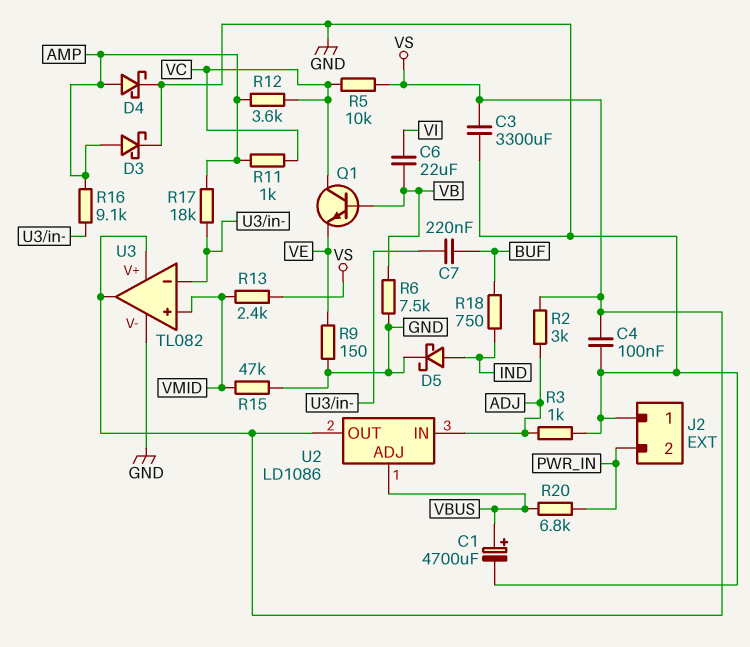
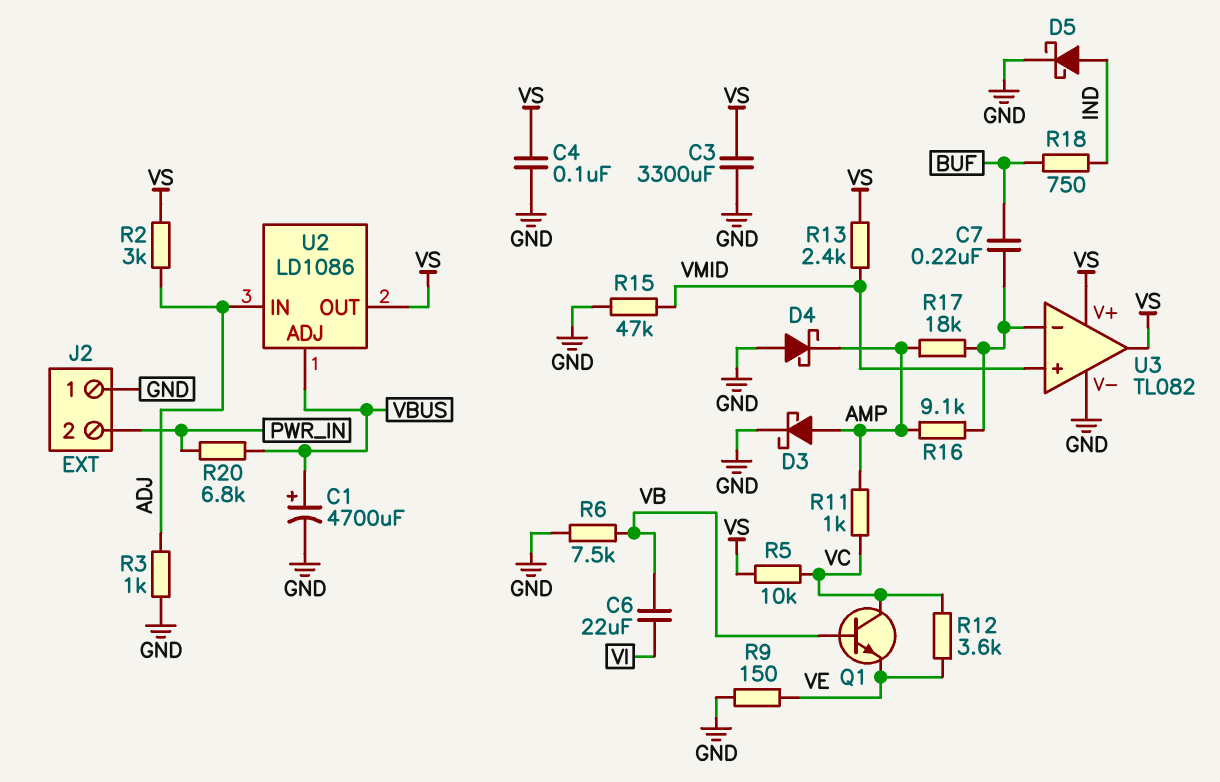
D4: schottky (A AMP, K GND) -> schottky (A GND, K AMP)
R12: 3.6k (AMP, VC) -> 3.6k (VC, VE)

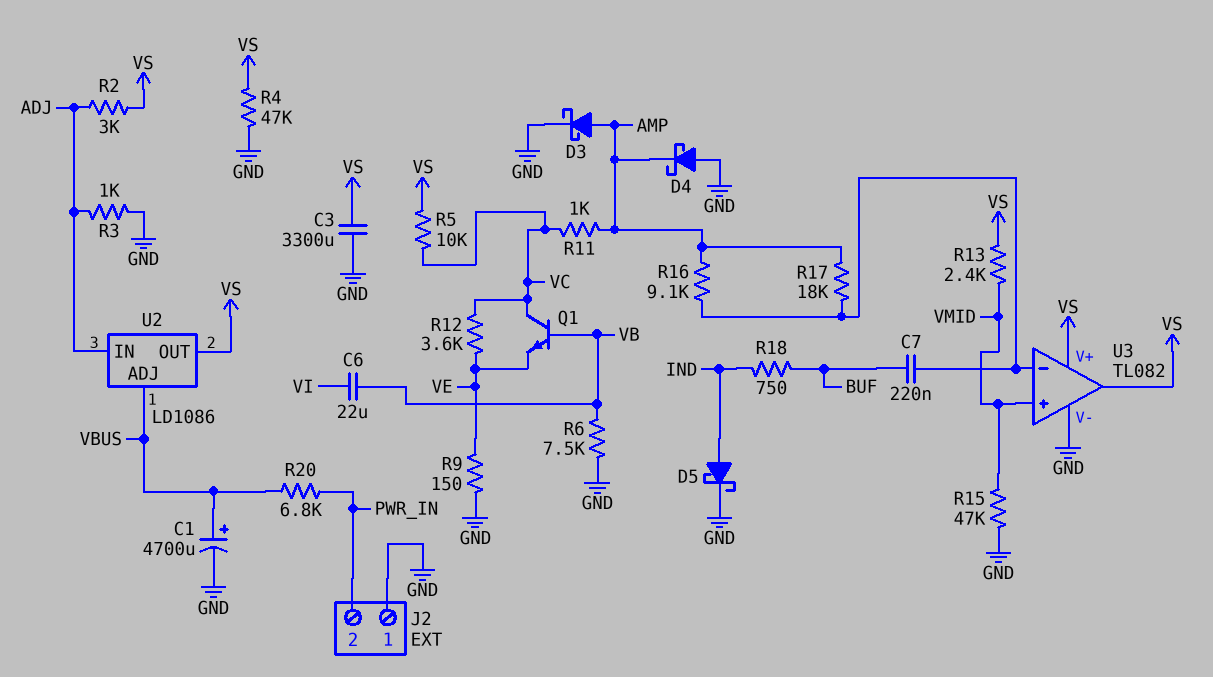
C4: 100nF (GND, VS) -> none
R4: none -> 47k (GND, VS)

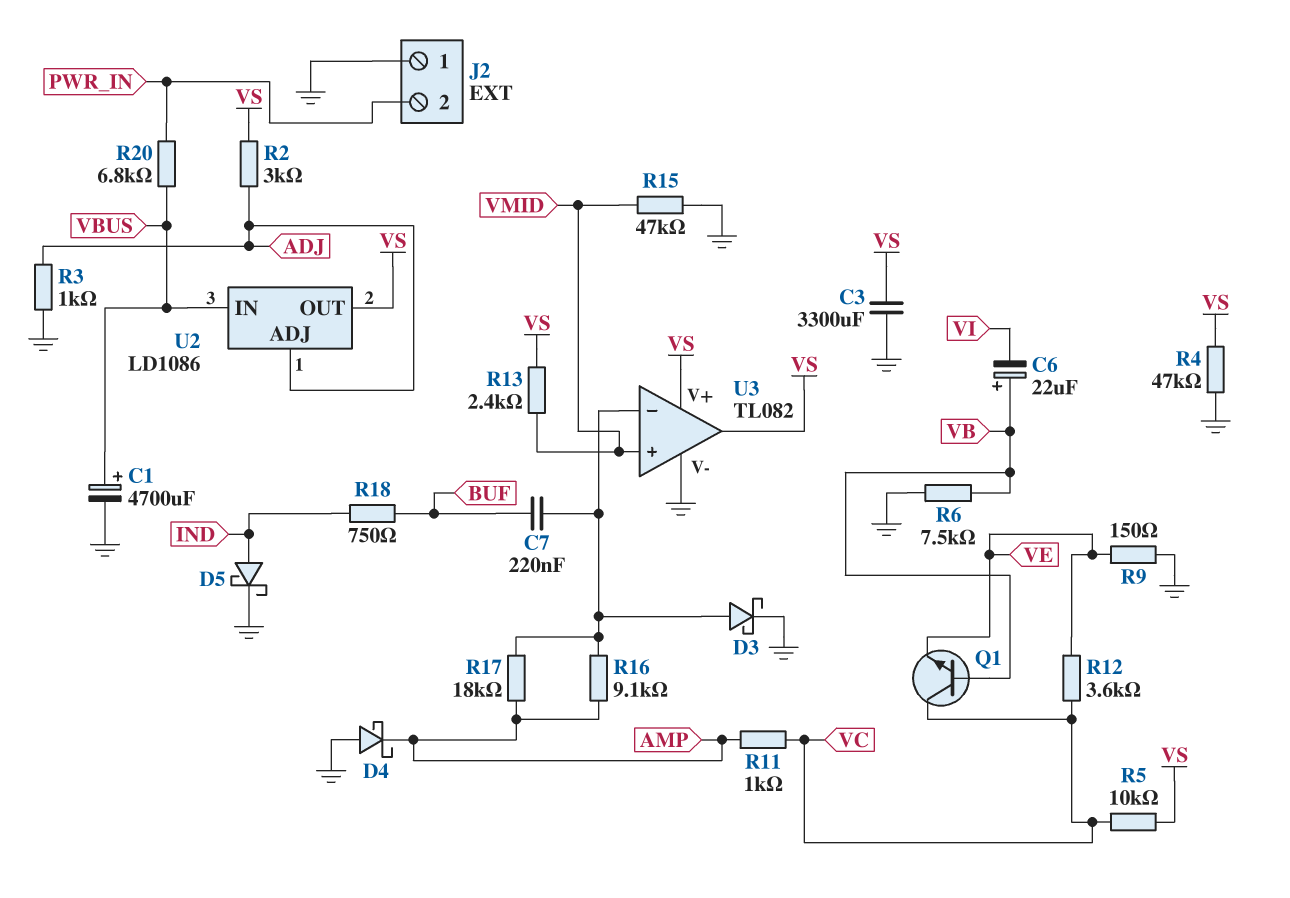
C6: 22uF (VB, VI) -> 22uF (plus VB, minus VI)
D3: schottky (A AMP, K GND) -> schottky (A U3/in-, K GND)
U2 pin ADJ: VBUS -> ADJ
U2 pin IN: ADJ -> VBUS

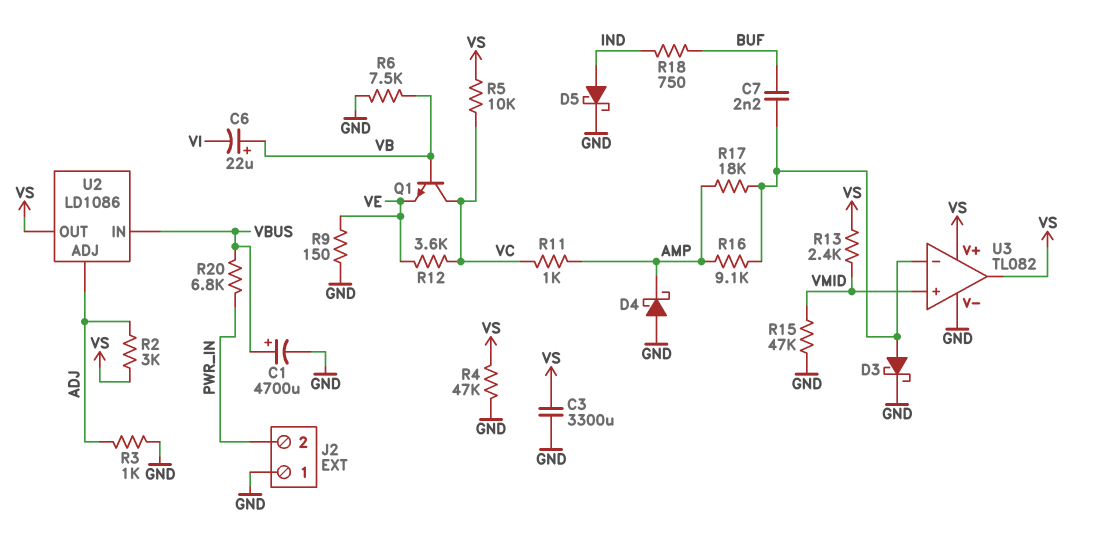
C7: 220nF (BUF, U3/in-) -> 2.2nF (BUF, U3/in-)

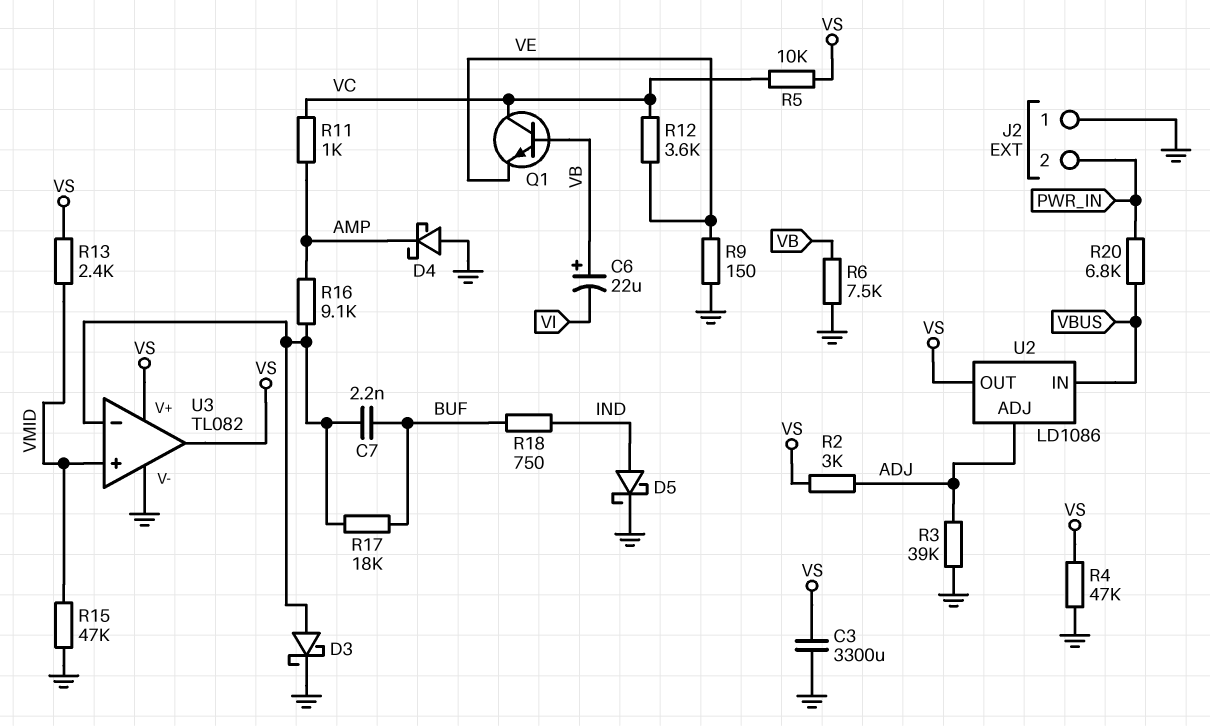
C1: 4700uF (plus VBUS, minus GND) -> none
R3: 1k (ADJ, GND) -> 39k (ADJ, GND)
R17: 18k (AMP, U3/in-) -> 18k (BUF, U3/in-)

